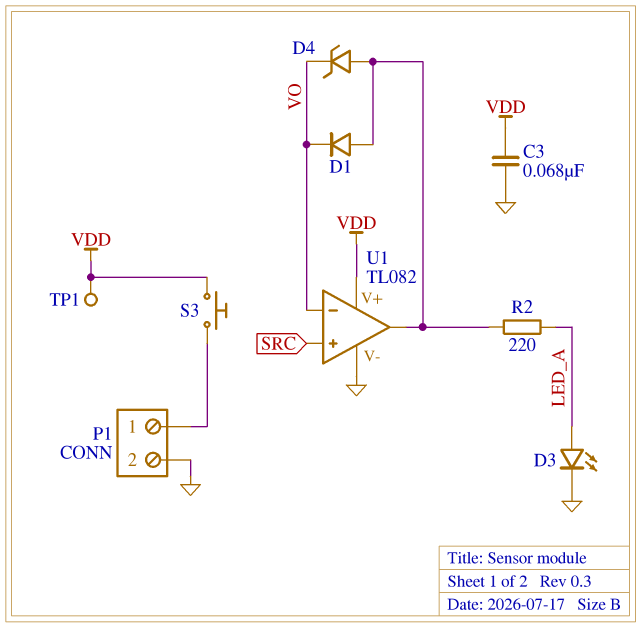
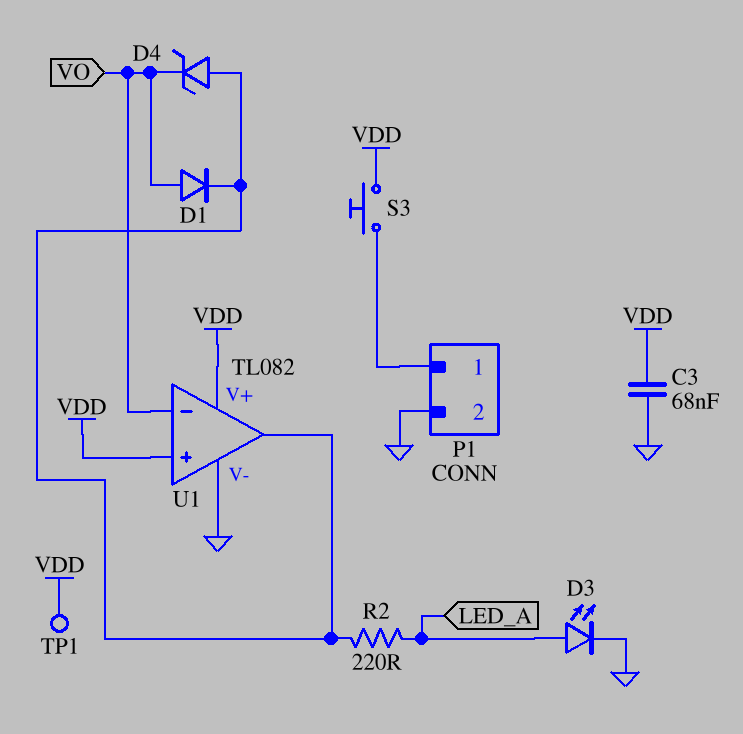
D1: diode (A U1/out, K VO) -> diode (A VO, K U1/out)
U1 pin in+: SRC -> VDD

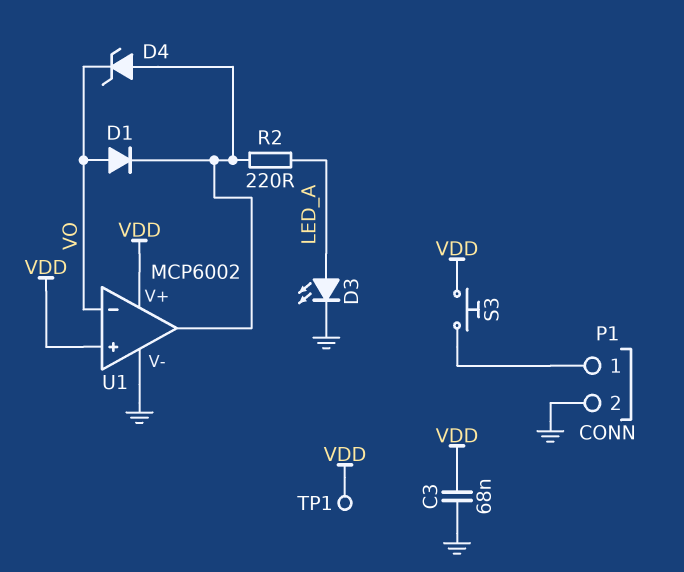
U1: TL082 -> MCP6002

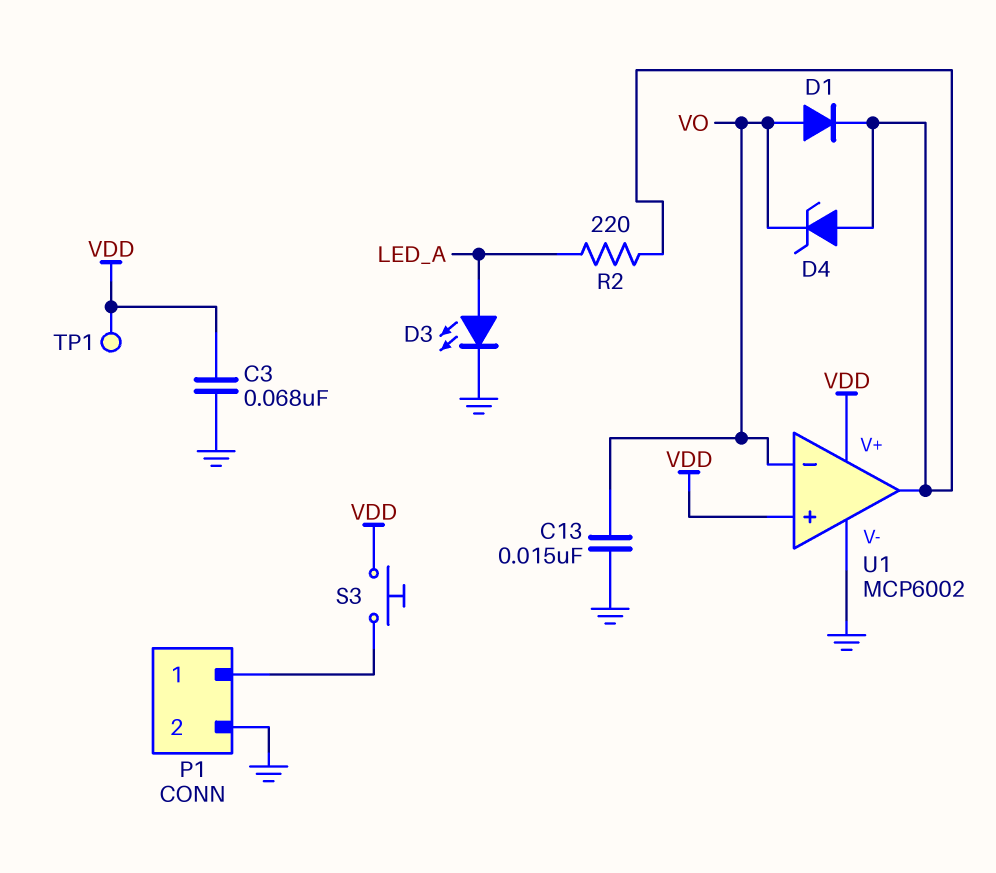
C13: none -> 15nF (GND, VO)

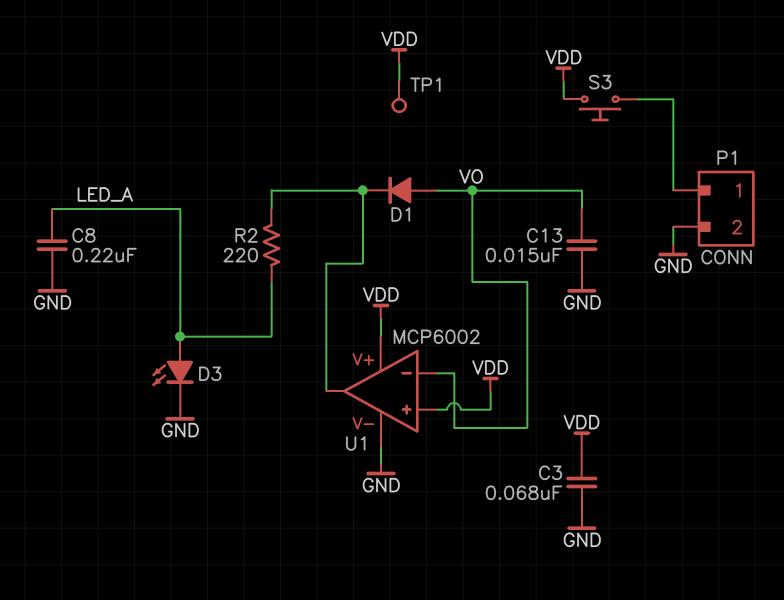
C8: none -> 220nF (GND, LED_A)
D4: zener (A U1/out, K VO) -> none

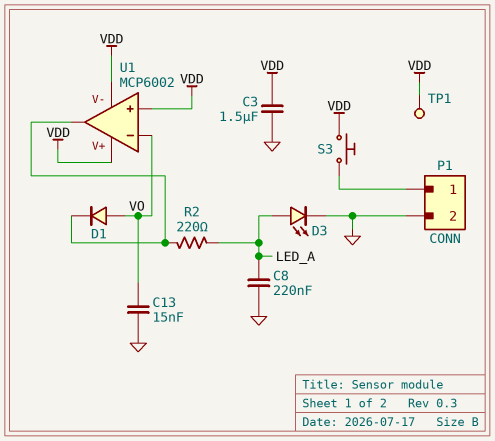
C3: 68nF (GND, VDD) -> 1.5uF (GND, VDD)
U1 pin V-: GND -> VDD

